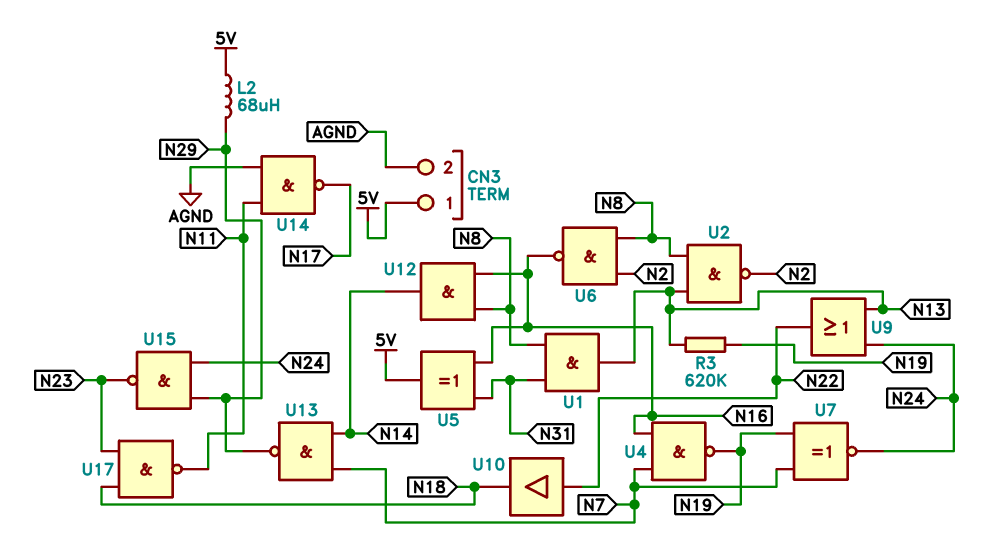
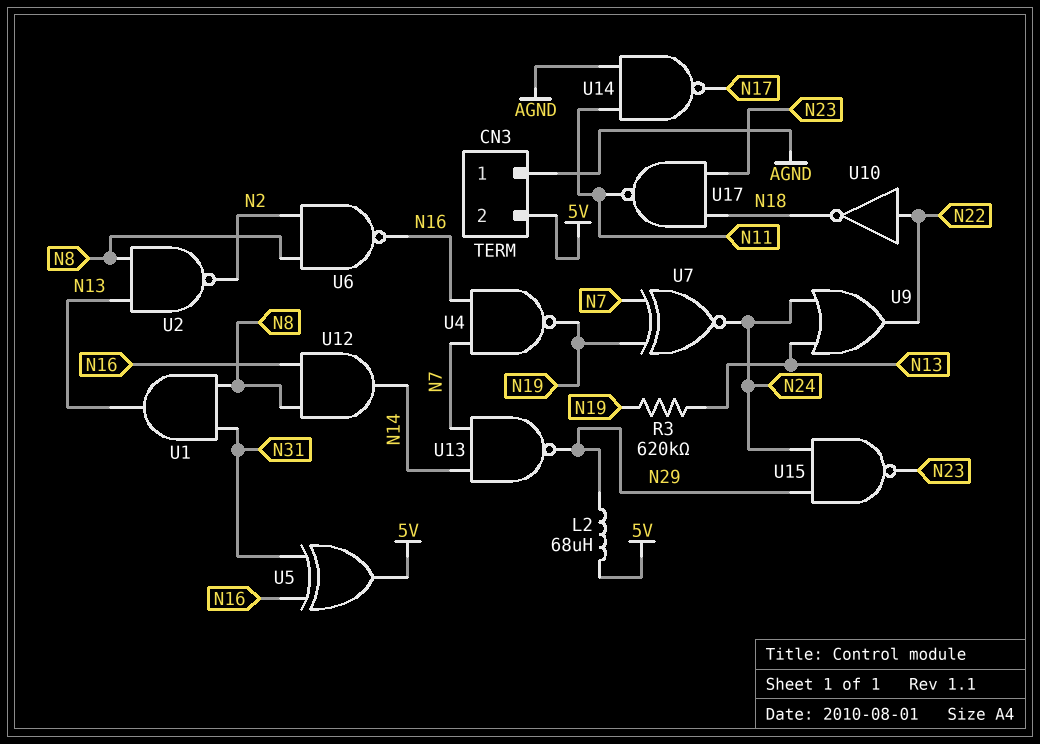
CN3 pin 1: 5V -> AGND
CN3 pin 2: AGND -> 5V
U10: buffer (in N22, out N18) -> NOT (in N22, out N18)

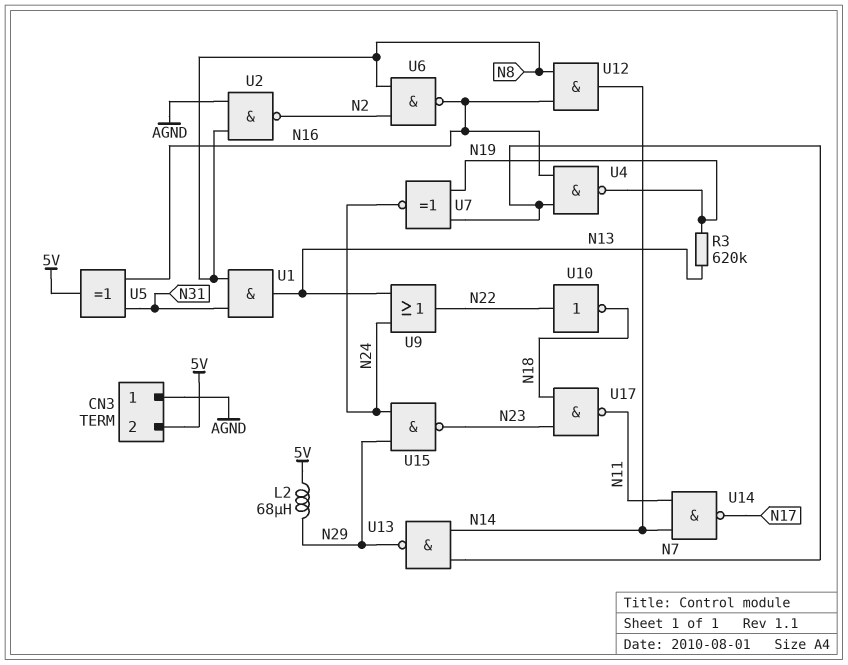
U2: NAND (in N8, in N13, out N2) -> NAND (in AGND, in N8, out N2)
U14: NAND (in AGND, in N11, out N17) -> NAND (in N11, in N14, out N17)

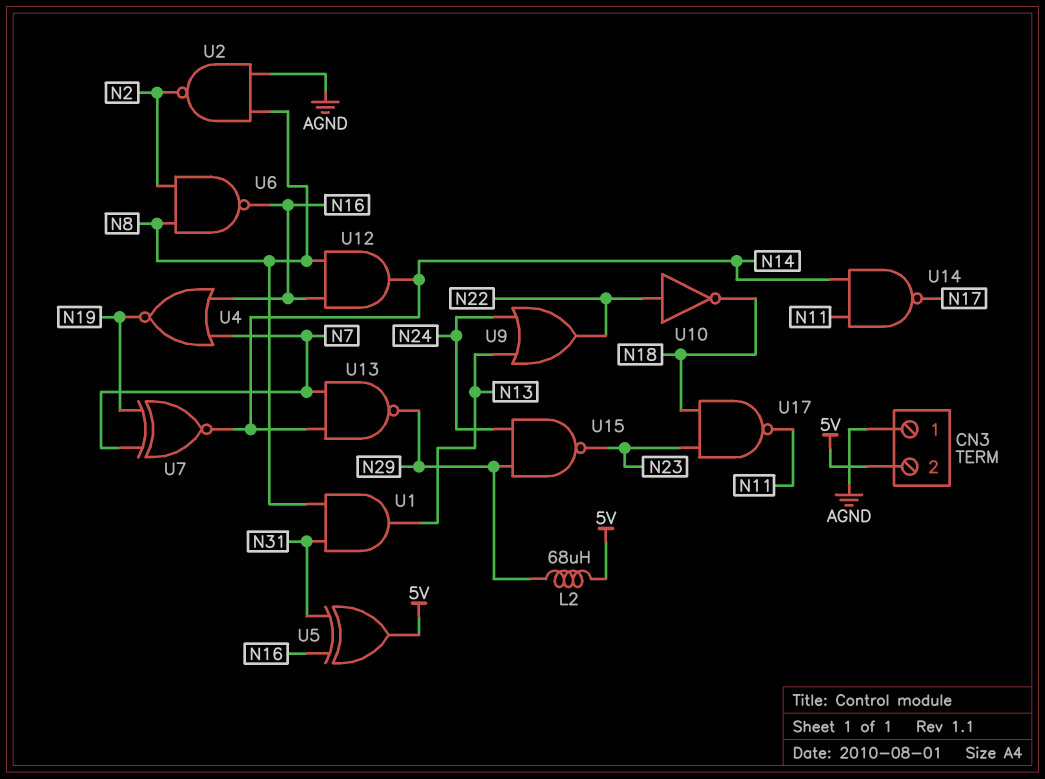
R3: 620k (N13, N19) -> none
U4: NAND (in N7, in N16, out N19) -> NOR (in N7, in N16, out N19)
U7: XNOR (in N7, in N19, out N24) -> XNOR (in N7, in N19, out N14)

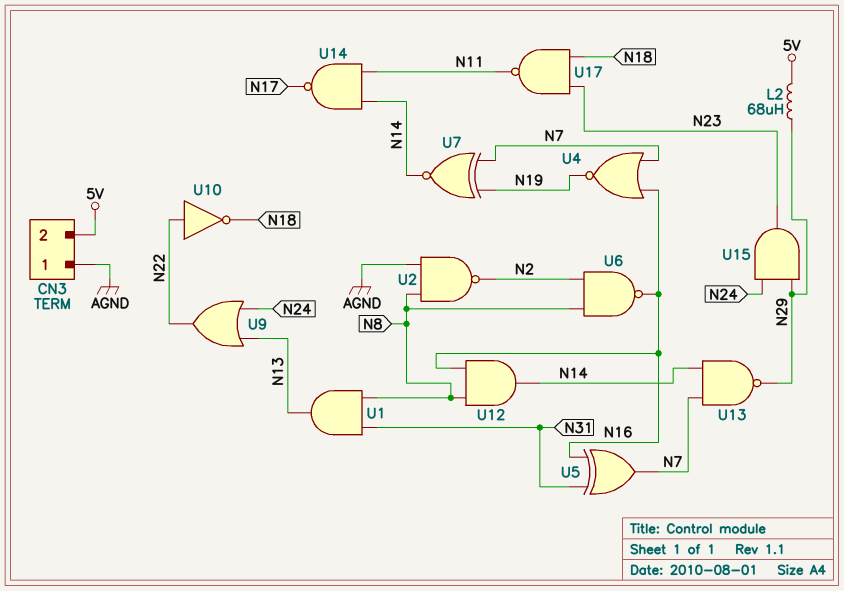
U5: XOR (in N16, in N31, out 5V) -> XOR (in N16, in N31, out N7)
U15: NAND (in N24, in N29, out N23) -> AND (in N24, in N29, out N23)

